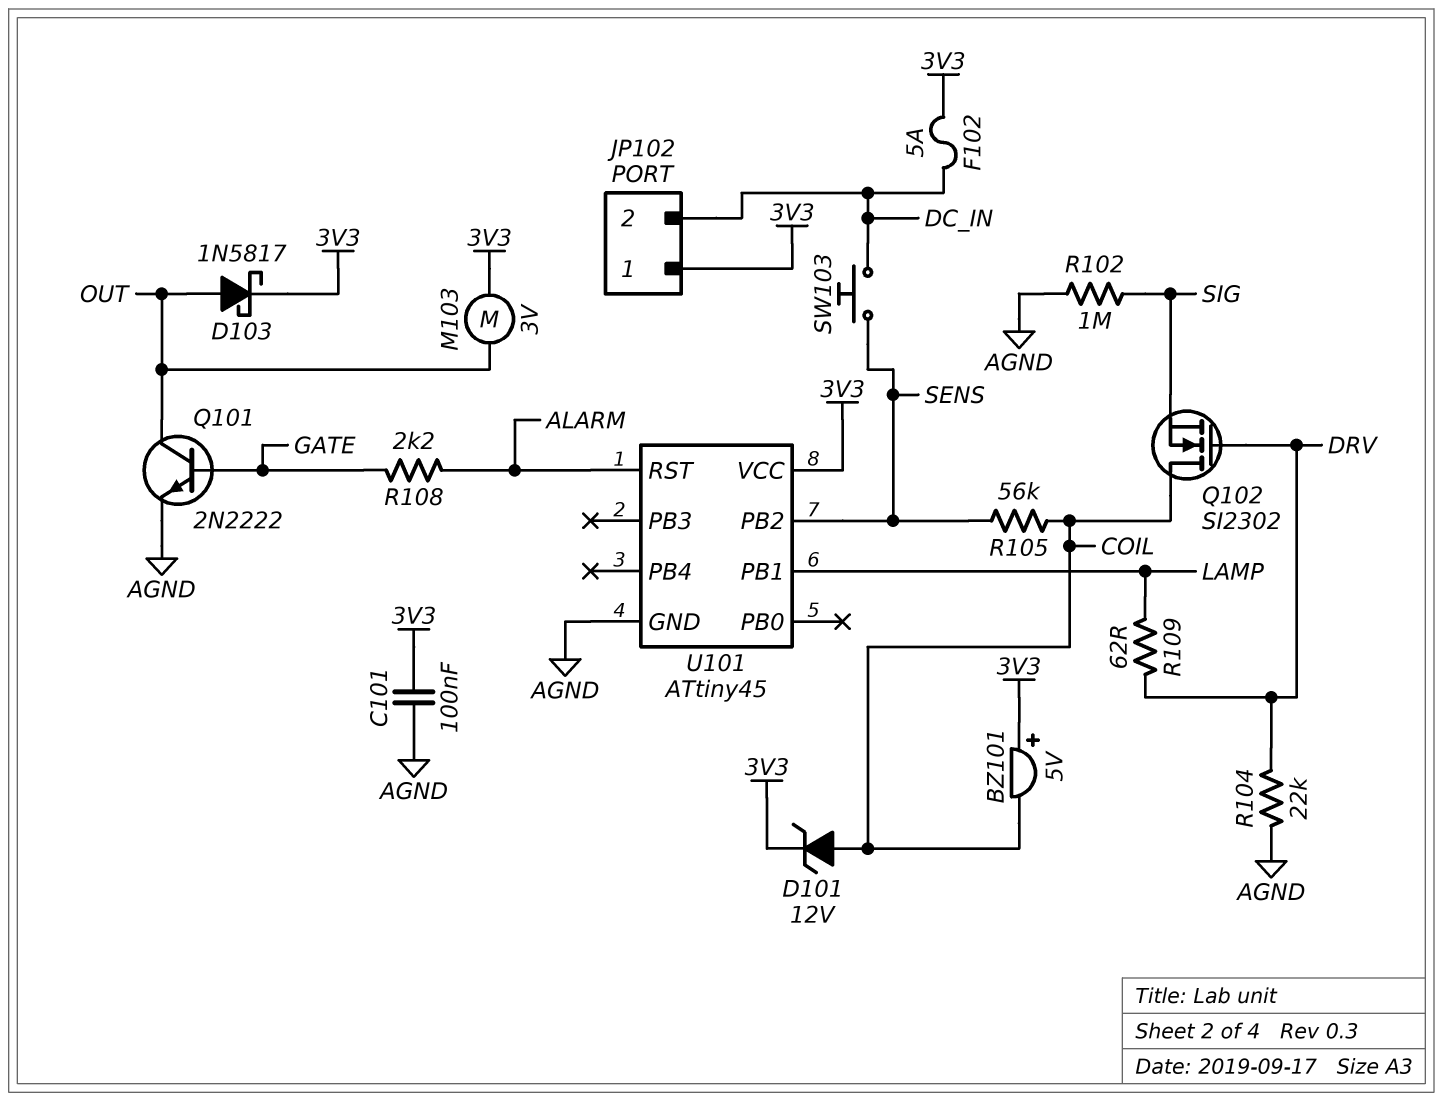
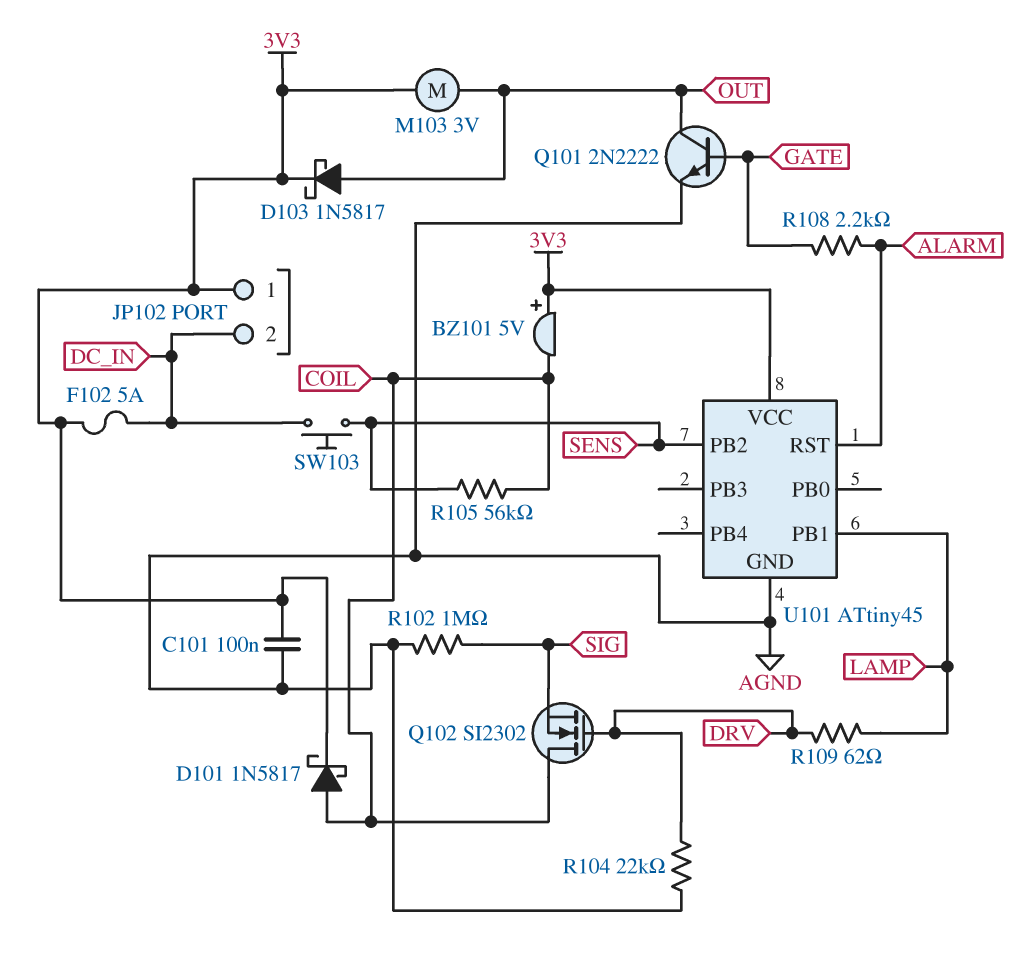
D101: zener 12V (A COIL, K 3V3) -> schottky 1N5817 (A COIL, K 3V3)

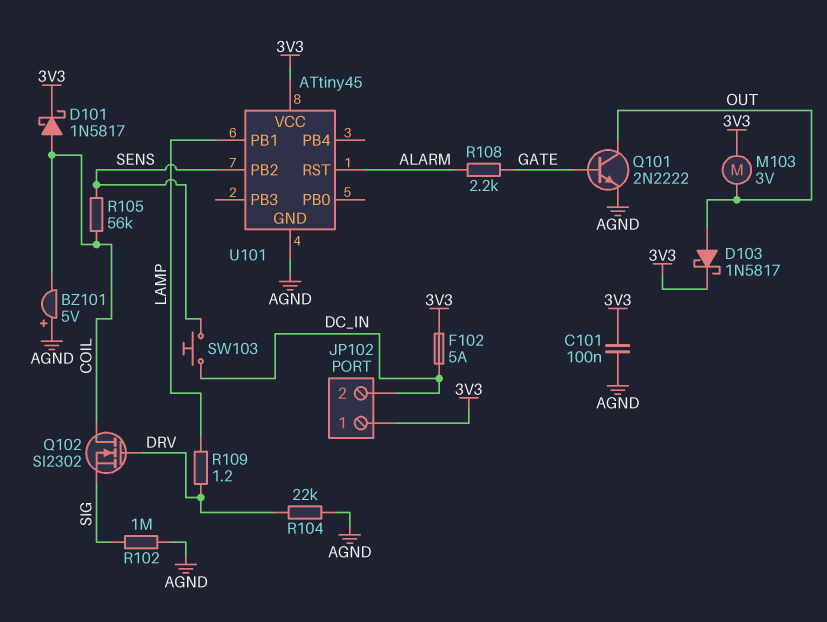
BZ101: buzzer 5V (plus 3V3, minus COIL) -> buzzer 5V (plus AGND, minus COIL)
R109: 62 (DRV, LAMP) -> 1.2 (DRV, LAMP)

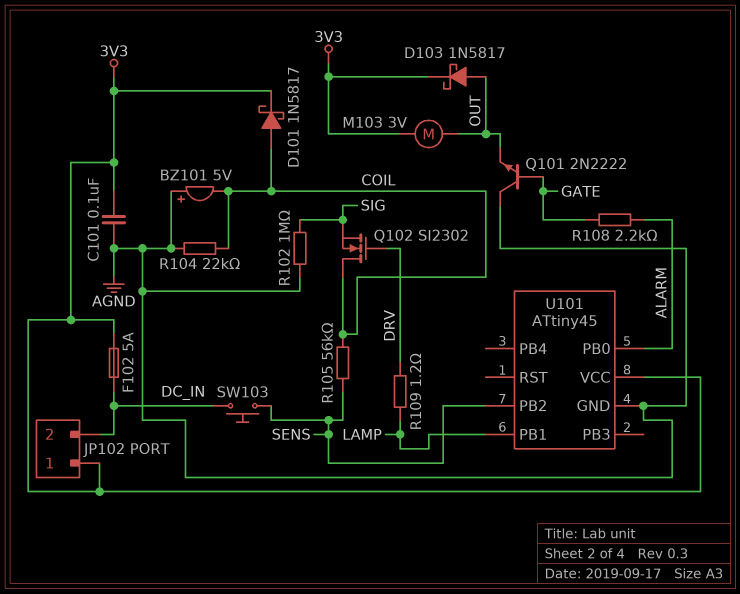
Q101: NPN 2N2222 (B GATE, C OUT, E AGND) -> NPN 2N2222 (B GATE, C AGND, E OUT)
R104: 22k (AGND, DRV) -> 22k (AGND, COIL)
U101 pin PB0: none -> ALARM
U101 pin RST: ALARM -> none

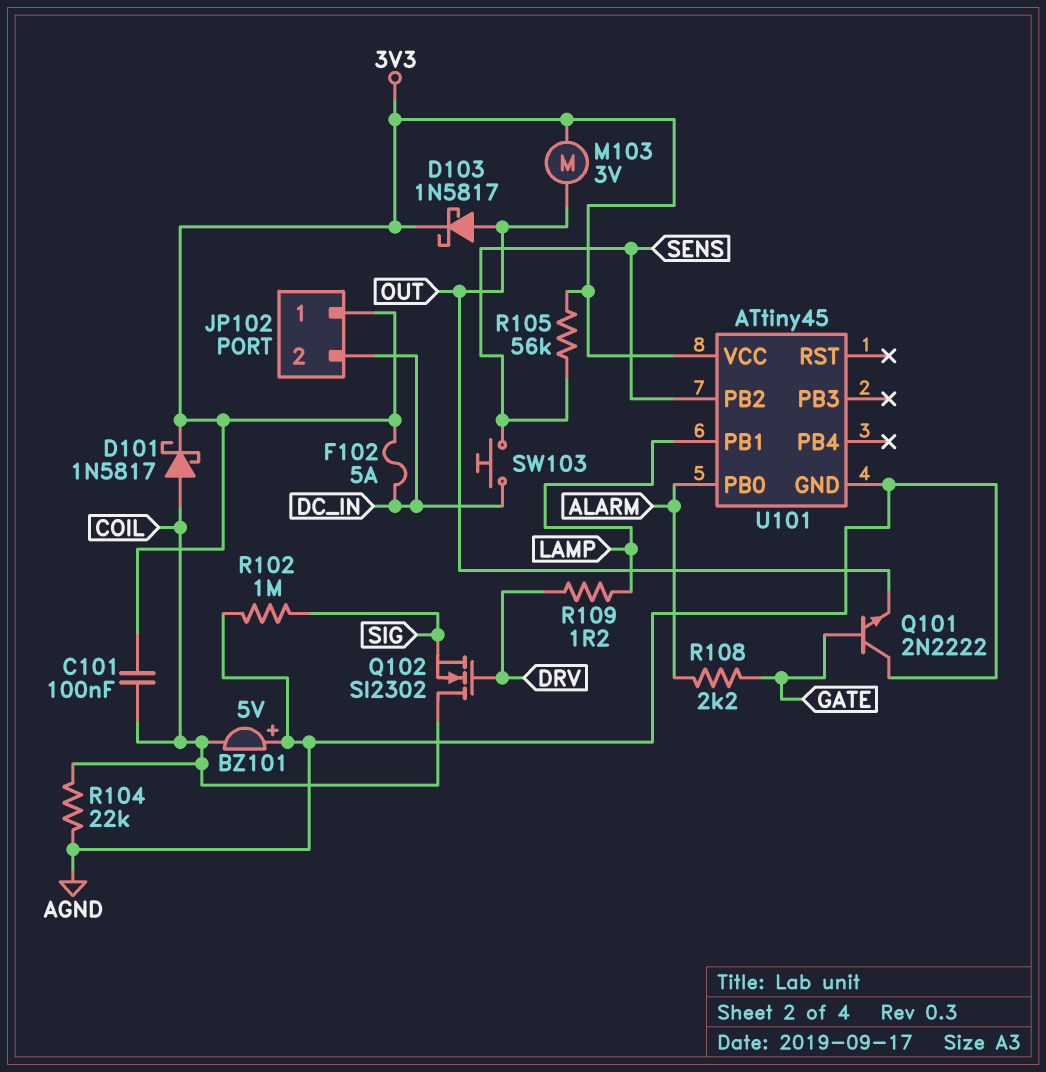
C101: 100nF (3V3, AGND) -> 100nF (3V3, COIL)
R105: 56k (COIL, SENS) -> 56k (3V3, SENS)

